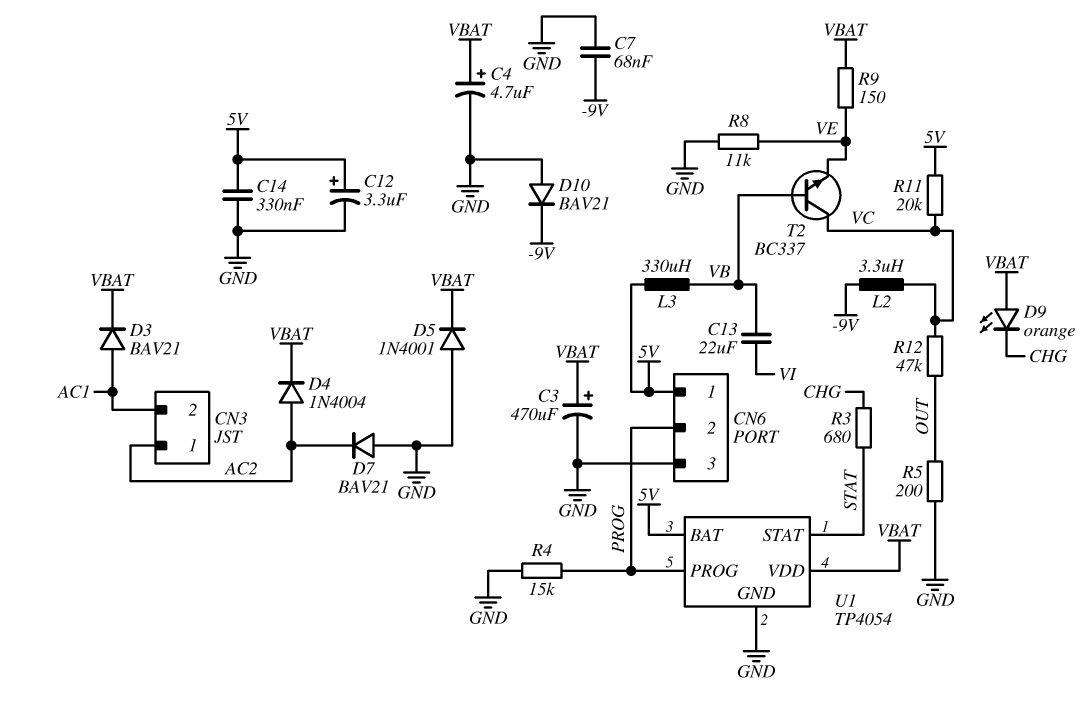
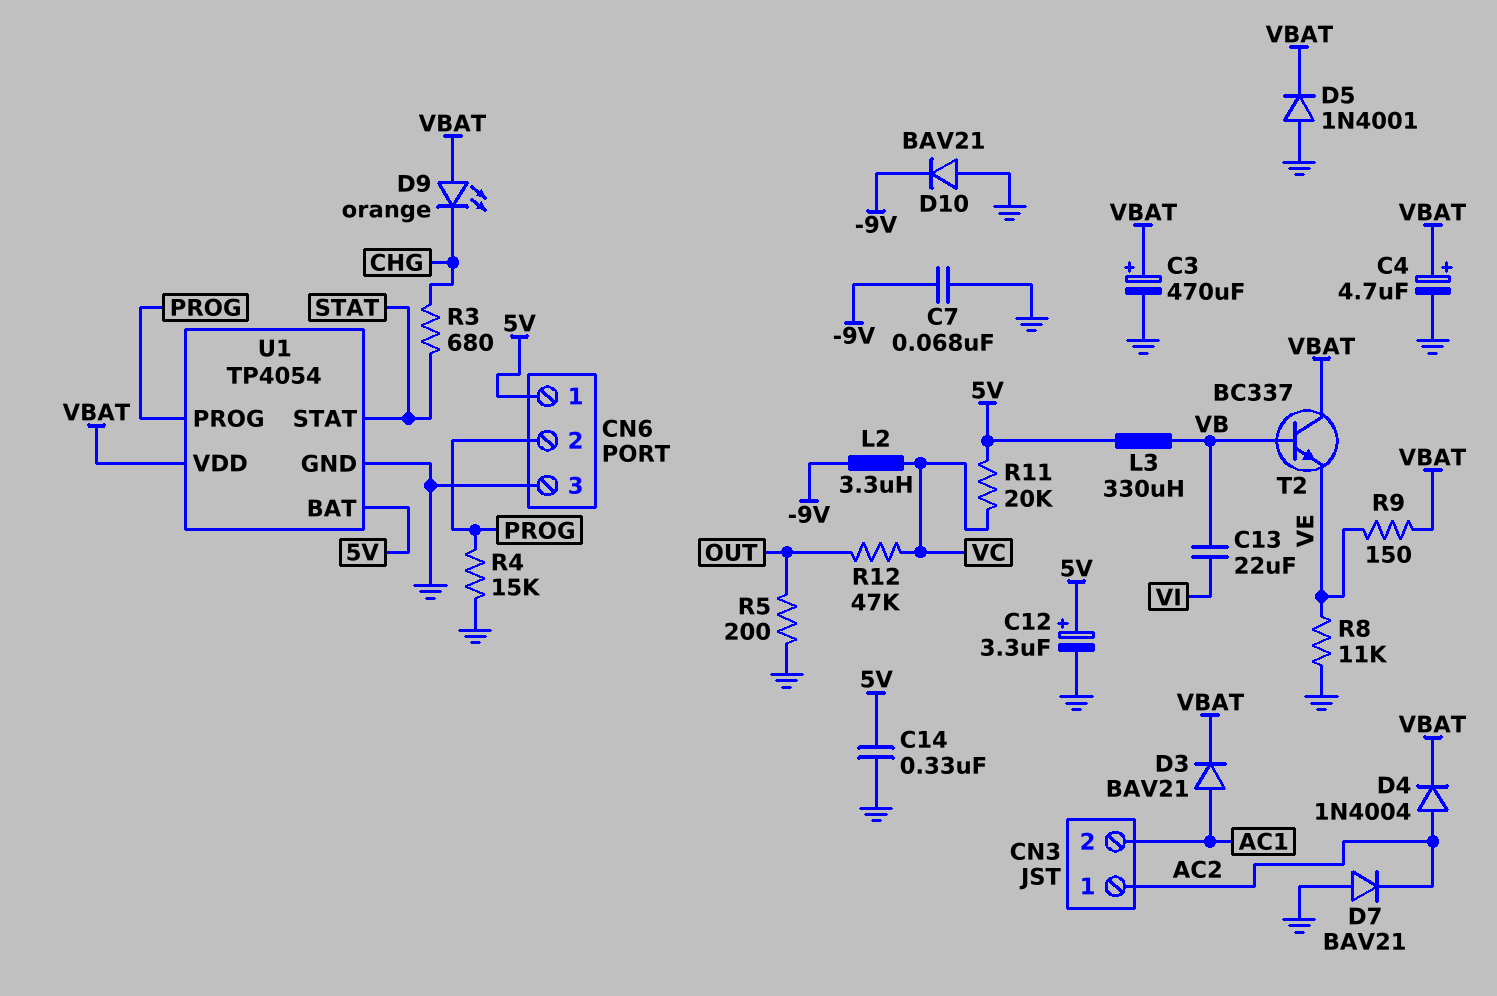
T2: NPN BC337 (B VB, C VC, E VE) -> NPN BC337 (B VB, C VBAT, E VE)

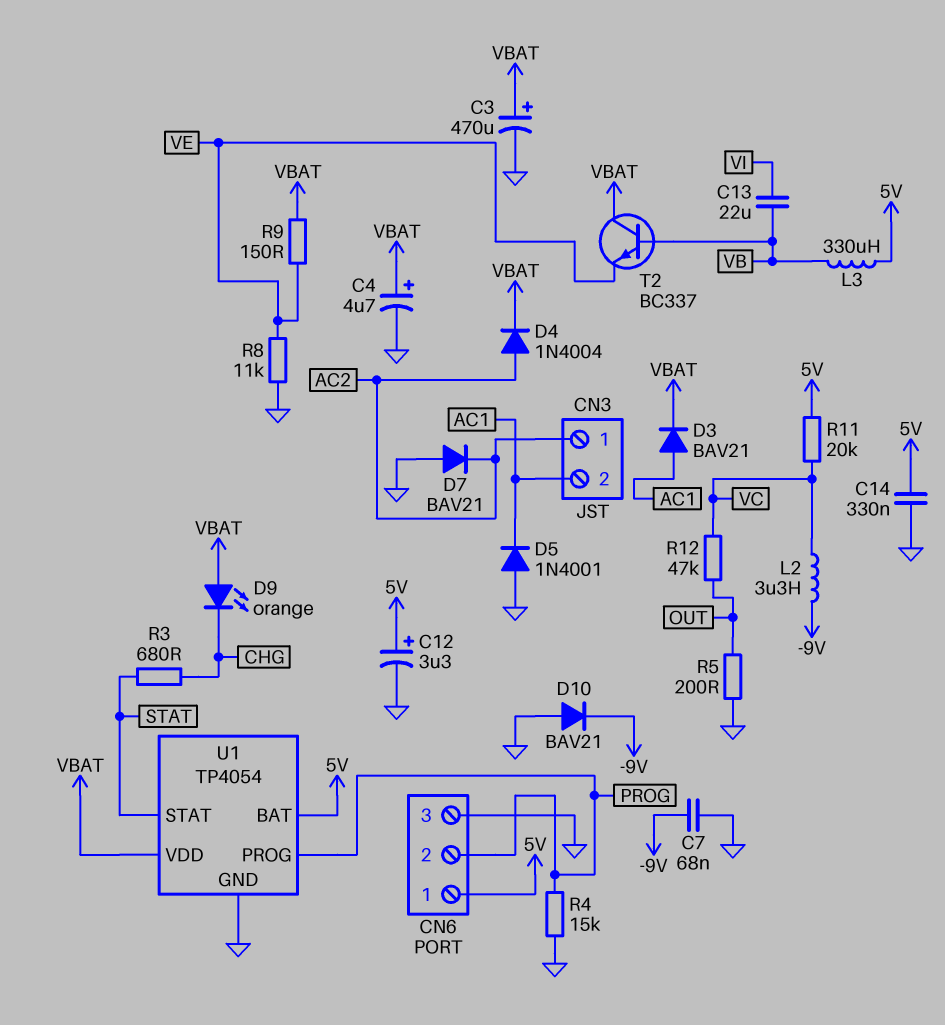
D5: diode 1N4001 (A GND, K VBAT) -> diode 1N4001 (A GND, K AC1)

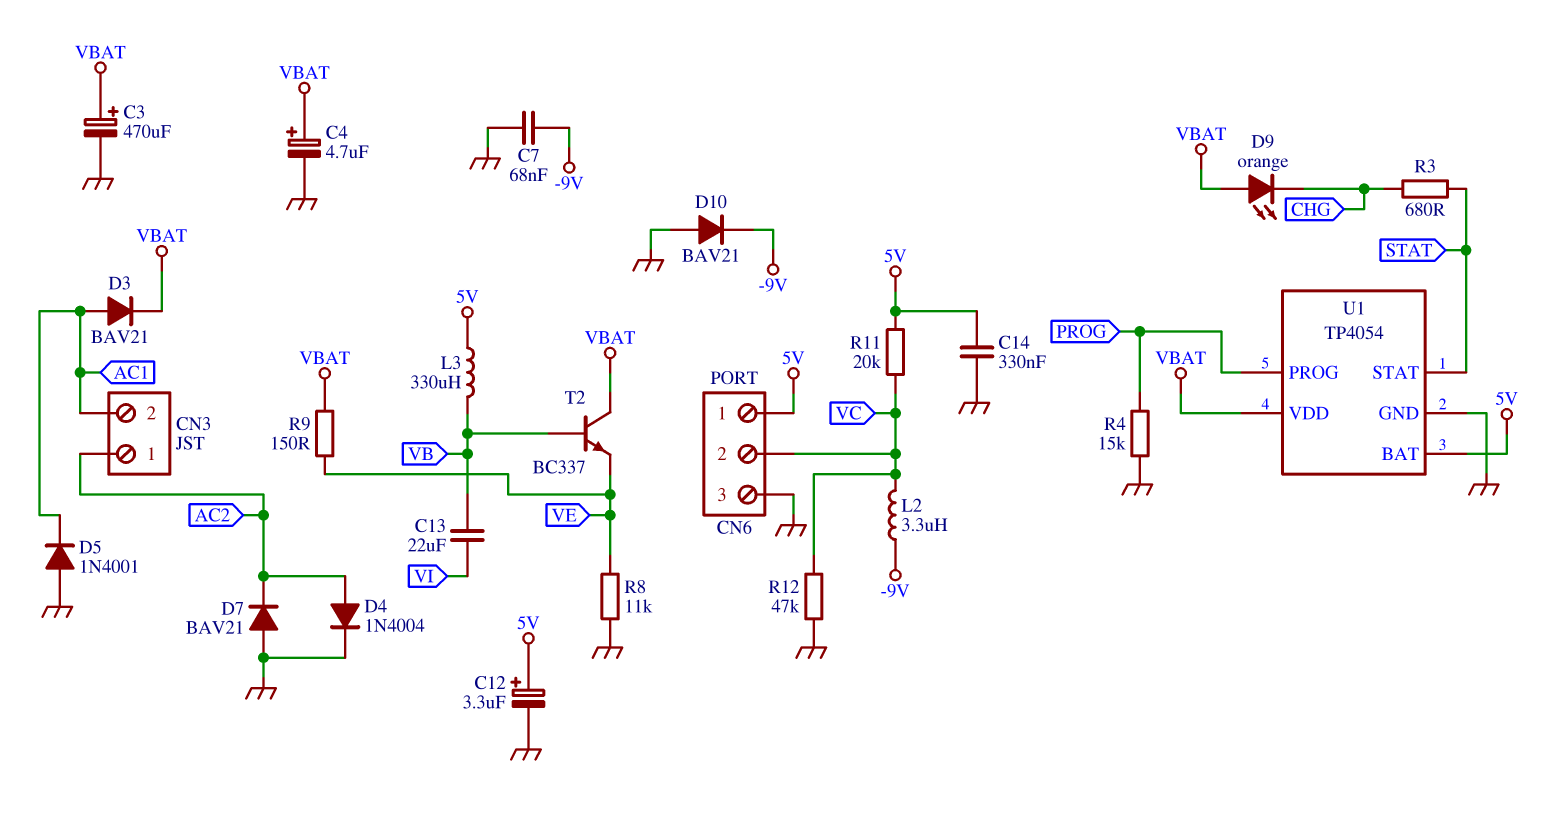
CN6 pin 2: PROG -> VC
D4: diode 1N4004 (A AC2, K VBAT) -> diode 1N4004 (A AC2, K GND)
R5: 200 (GND, OUT) -> none
R12: 47k (OUT, VC) -> 47k (GND, VC)

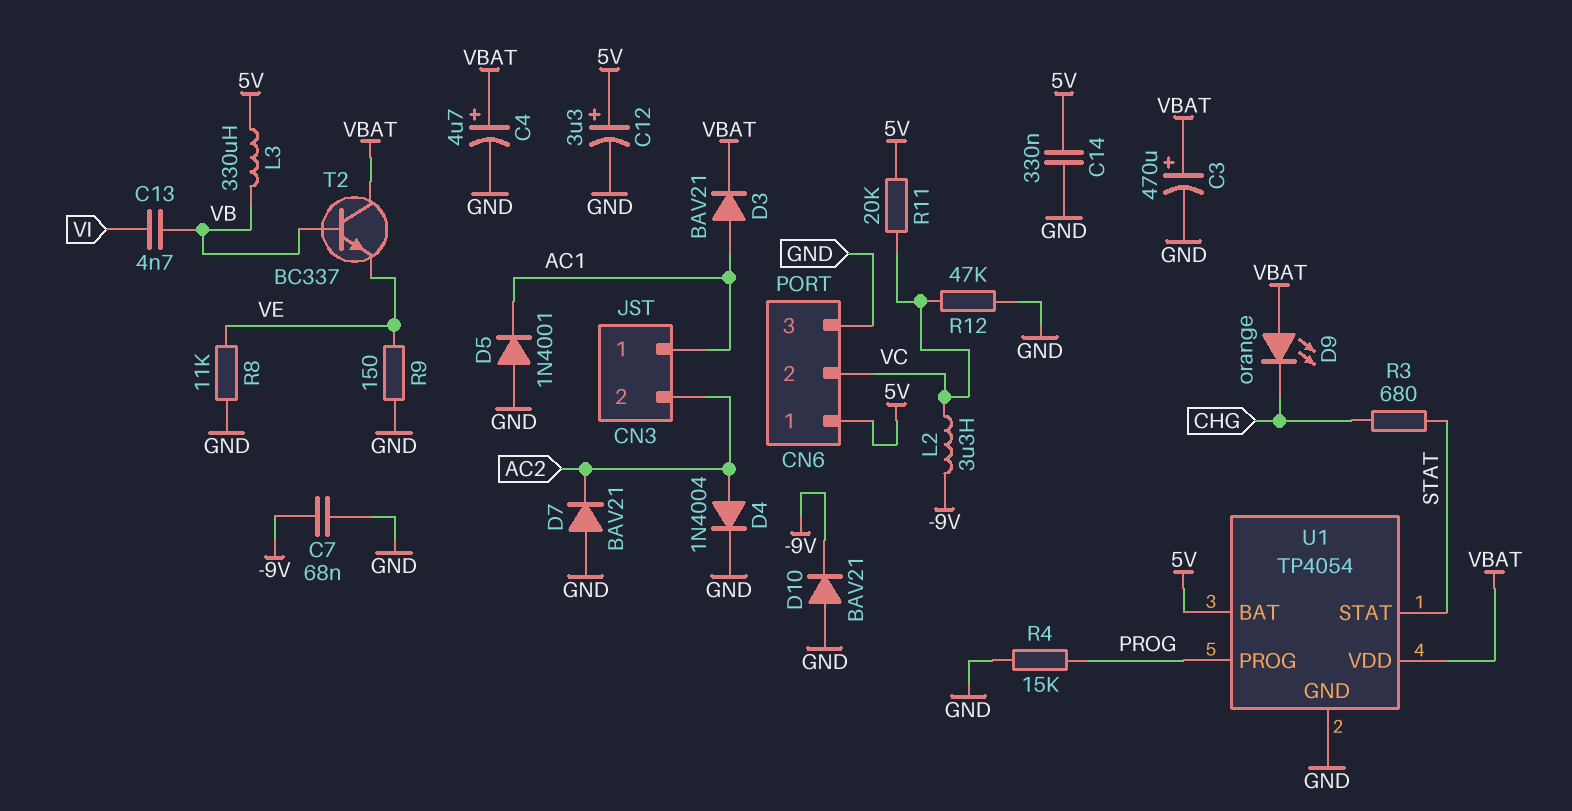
C13: 22uF (VB, VI) -> 4.7nF (VB, VI)
CN3 pin 1: AC2 -> AC1
CN3 pin 2: AC1 -> AC2
R9: 150 (VBAT, VE) -> 150 (GND, VE)

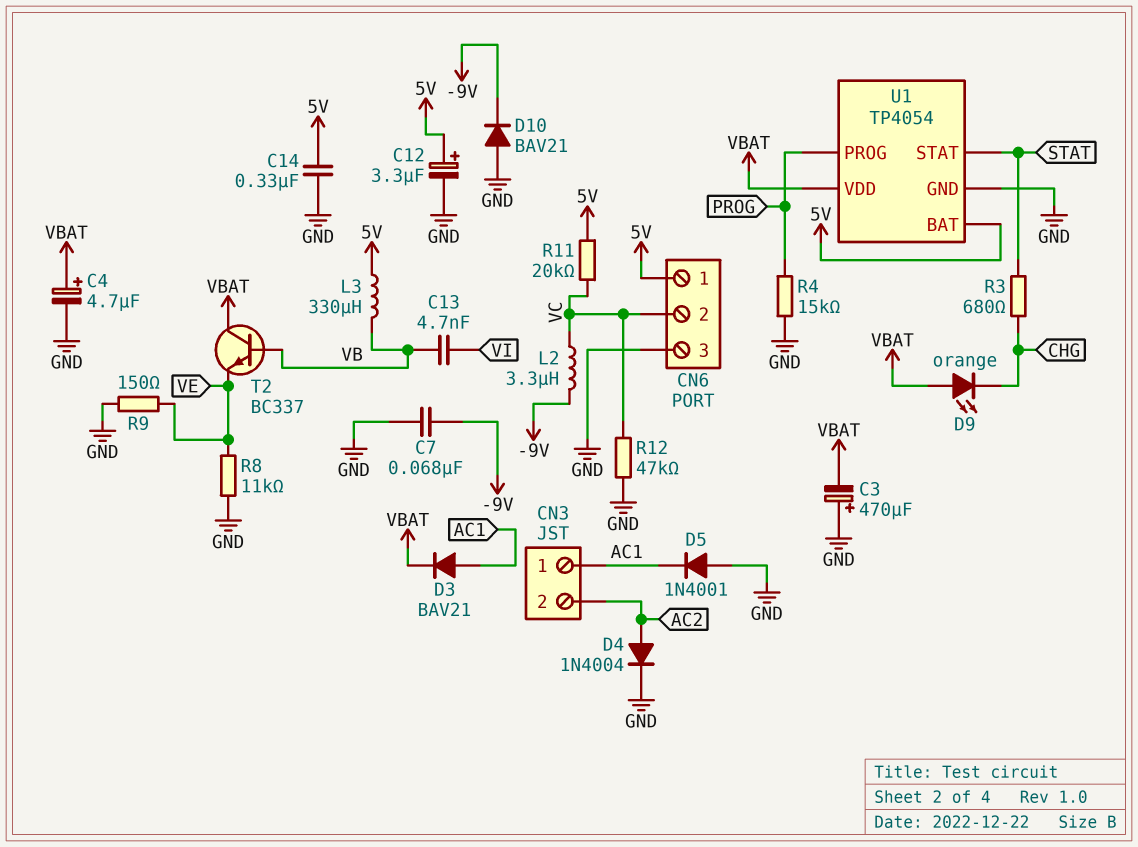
C3: 470uF (plus VBAT, minus GND) -> 470uF (plus GND, minus VBAT)
D7: diode BAV21 (A GND, K AC2) -> none

